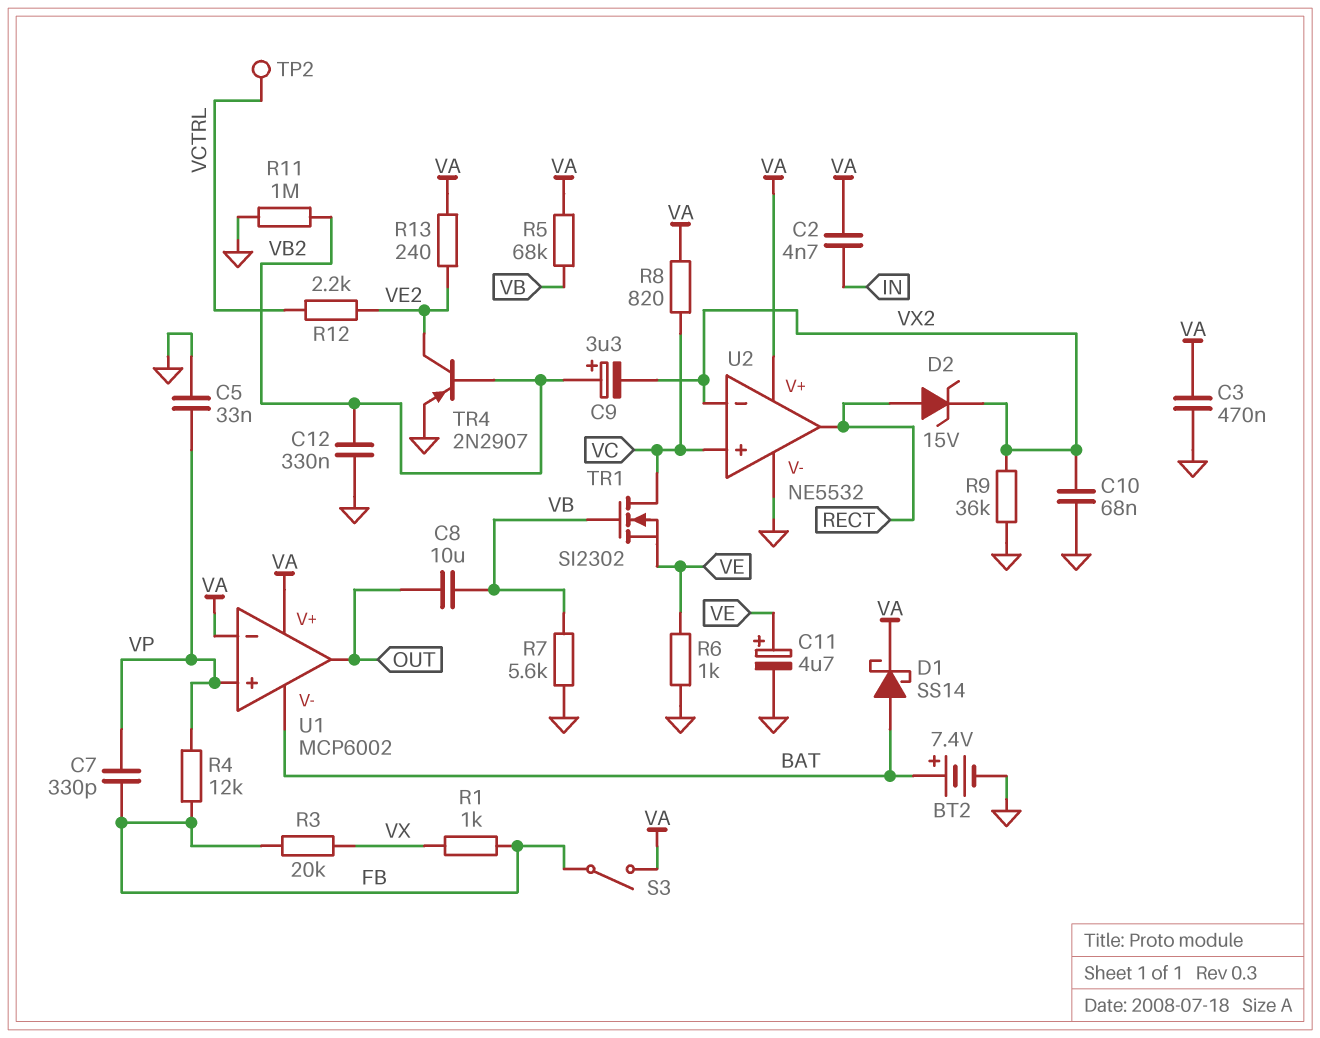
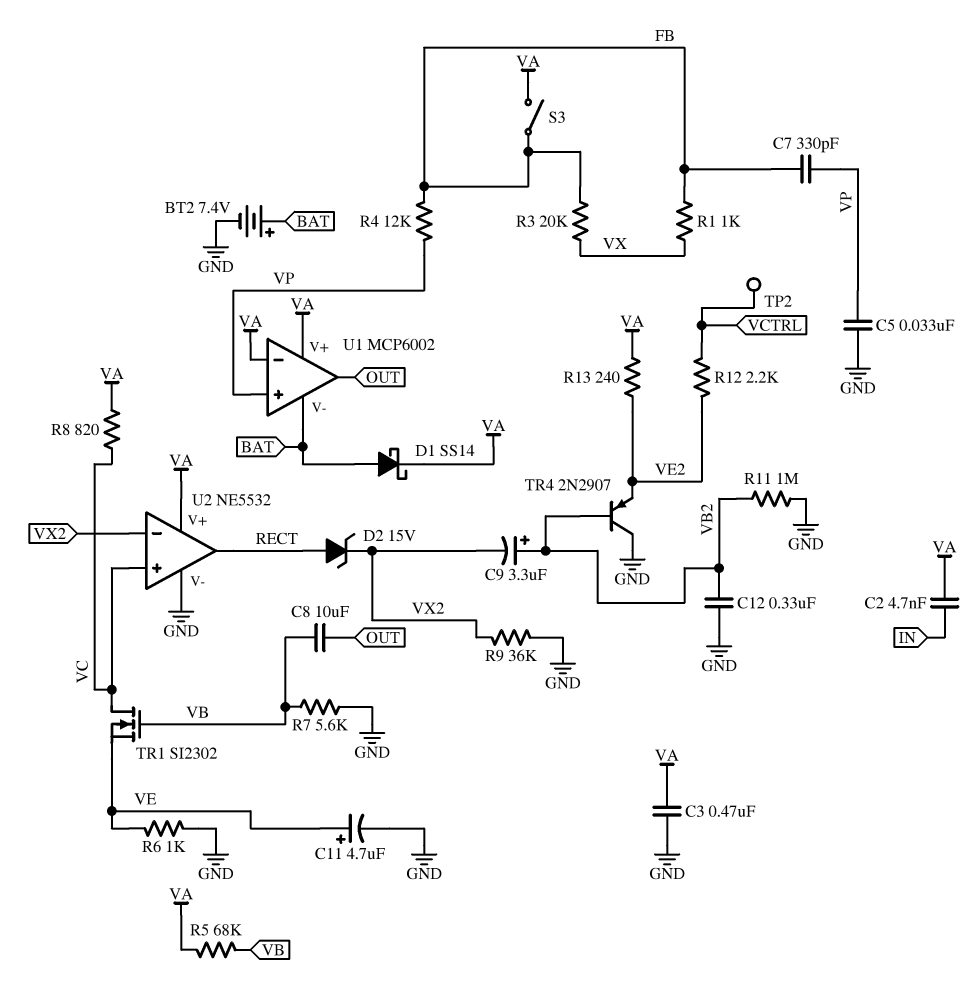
C10: 68nF (GND, VX2) -> none
TR4: PNP 2N2907 (B VB2, C VE2, E GND) -> PNP 2N2907 (B VB2, C GND, E VE2)

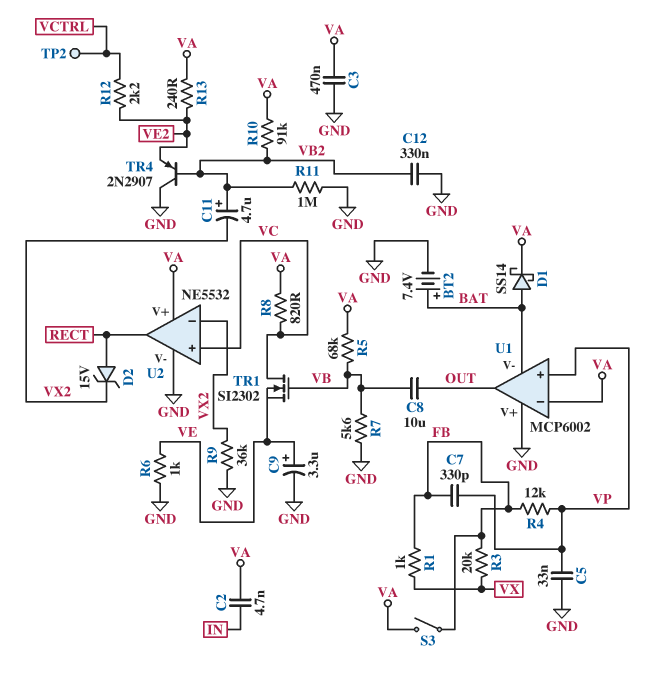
C9: 3.3uF (plus VB2, minus VX2) -> 3.3uF (plus VE, minus GND)
C11: 4.7uF (plus VE, minus GND) -> 4.7uF (plus VB2, minus VX2)
R10: none -> 91k (VA, VB2)
U1 pin V+: VA -> GND

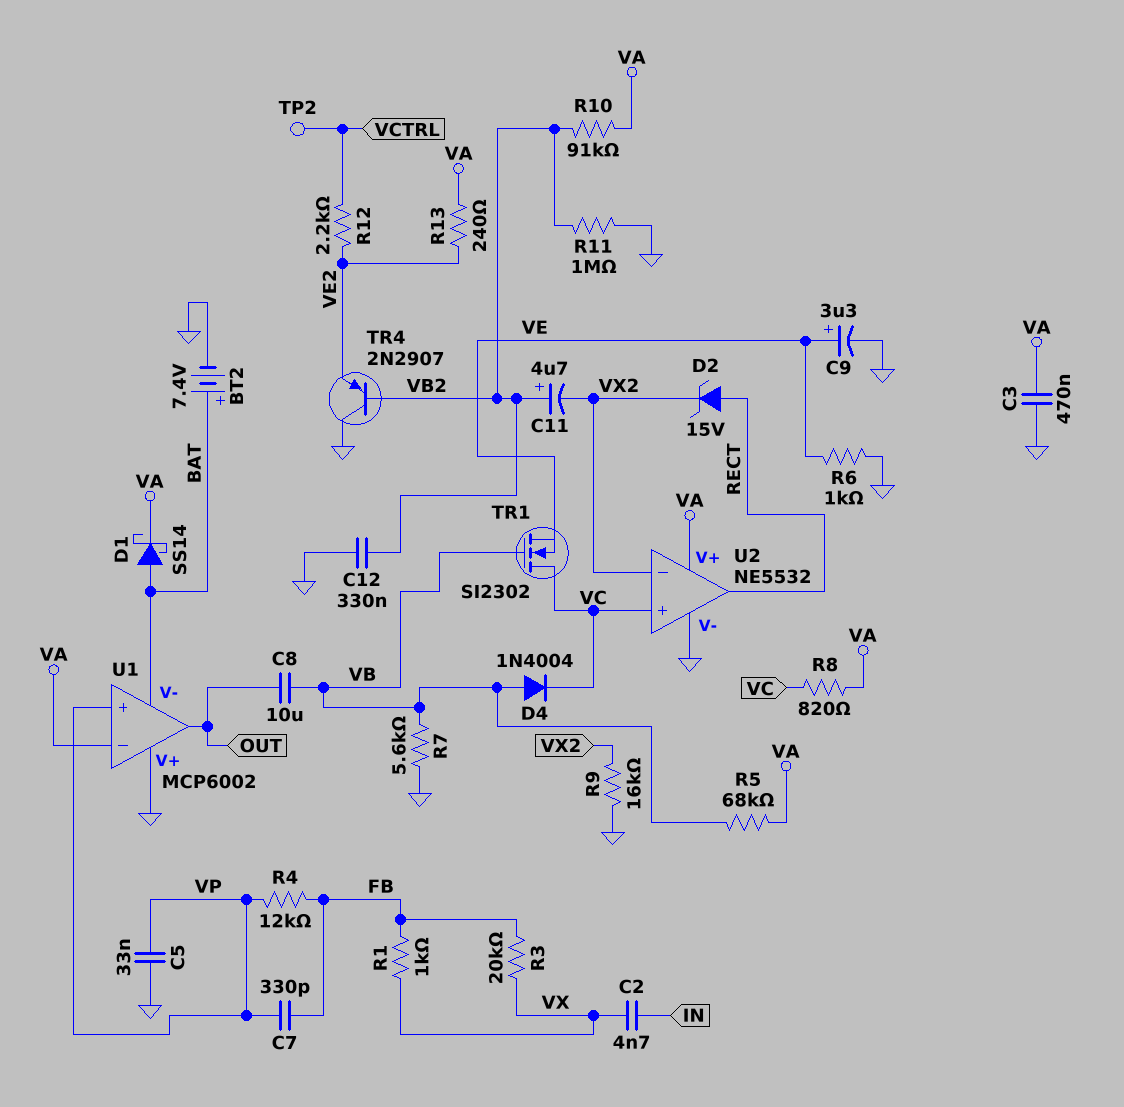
C2: 4.7nF (IN, VA) -> 4.7nF (IN, VX)
D4: none -> diode 1N4004 (A VB, K VC)
R9: 36k (GND, VX2) -> 16k (GND, VX2)
S3: switch (FB, VA) -> none

